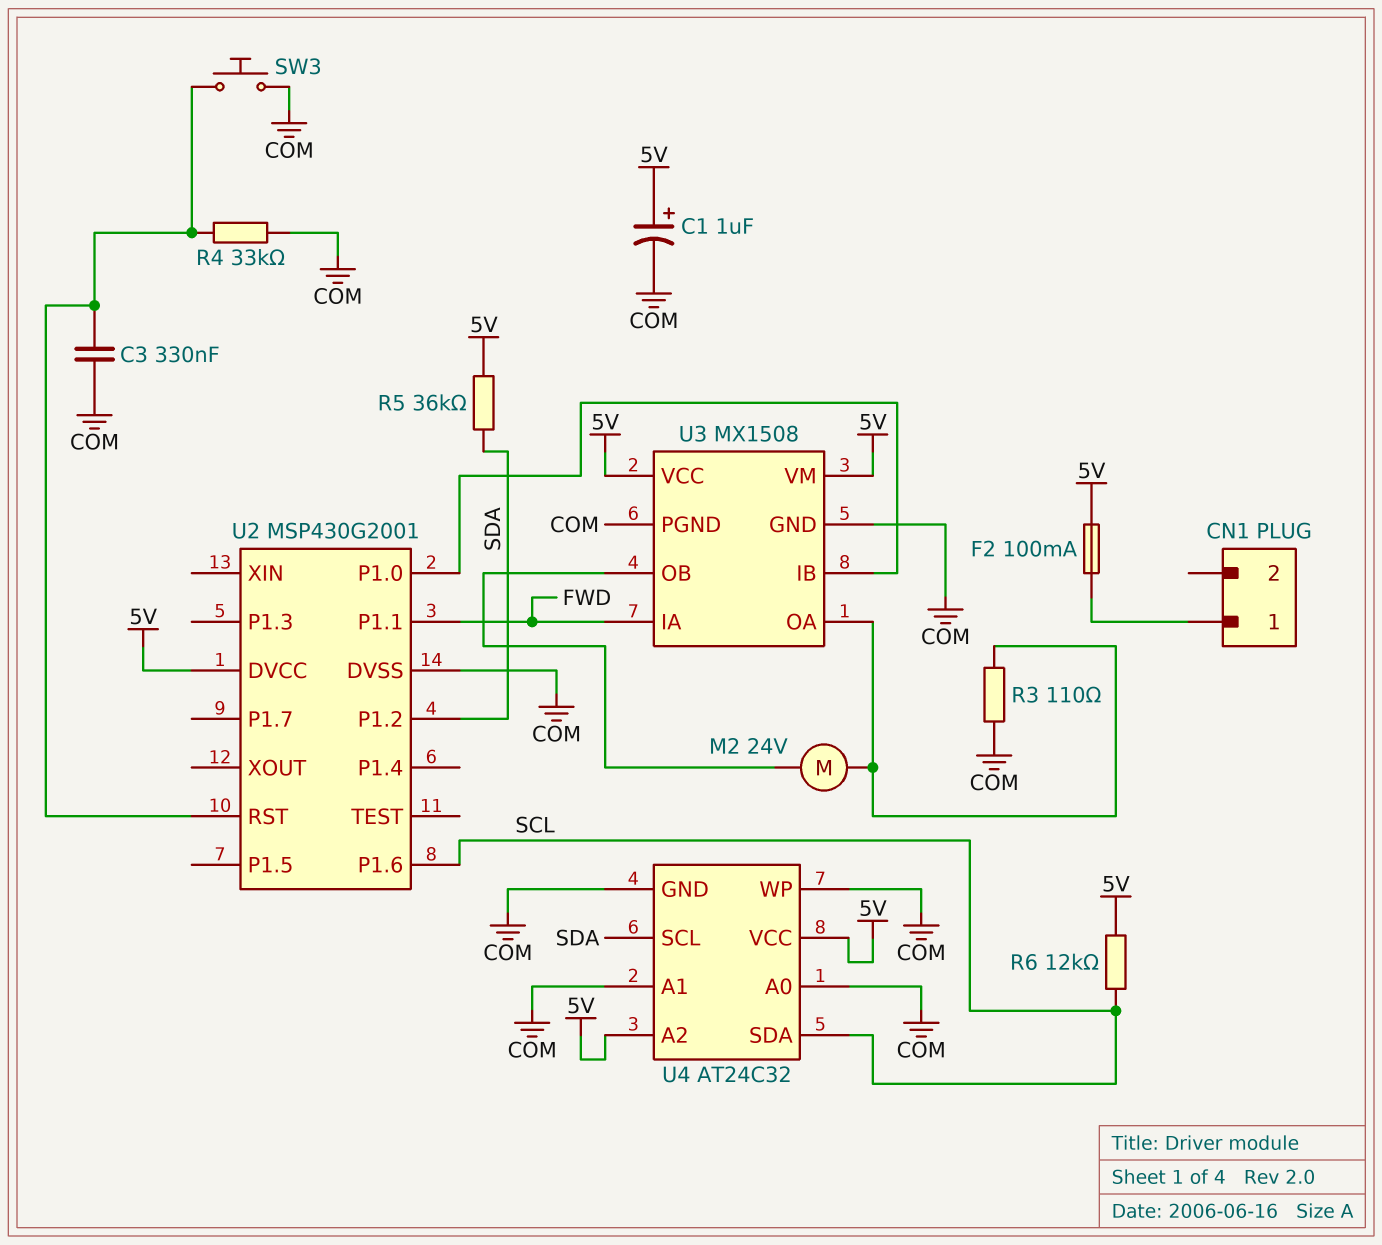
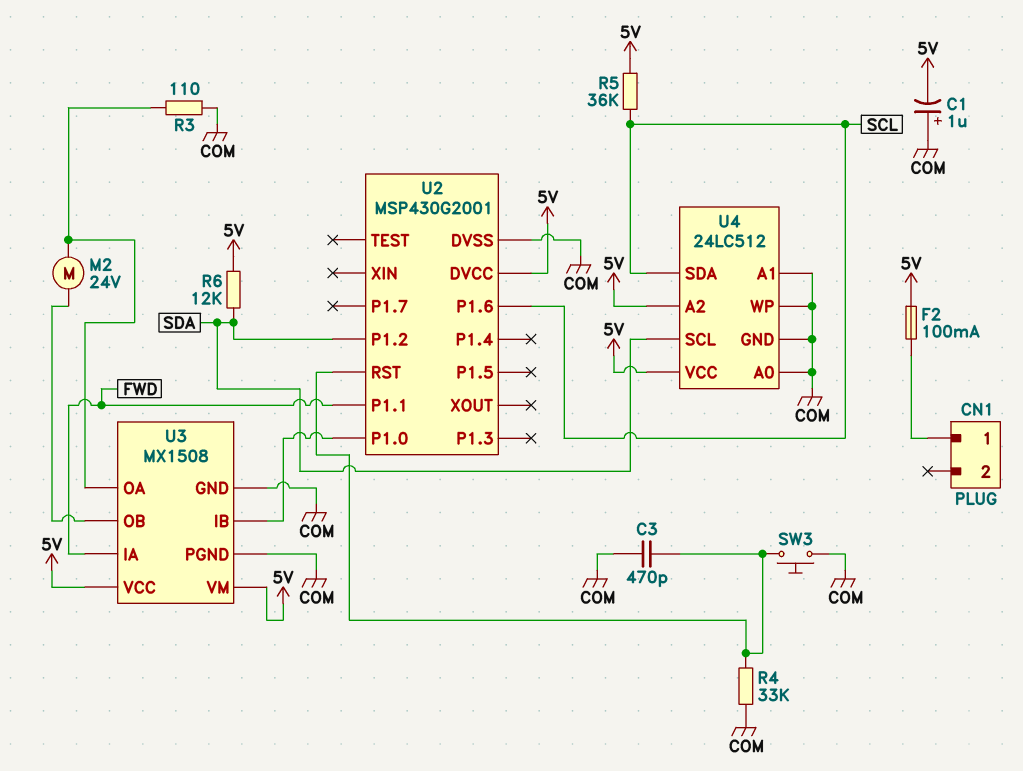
C1: 1uF (plus 5V, minus COM) -> 1uF (plus COM, minus 5V)
C3: 330nF (COM, U2/RST) -> 470pF (COM, U2/RST)
R5: 36k (5V, SDA) -> 36k (5V, SCL)
R6: 12k (5V, SCL) -> 12k (5V, SDA)
U4: AT24C32 -> 24LC512

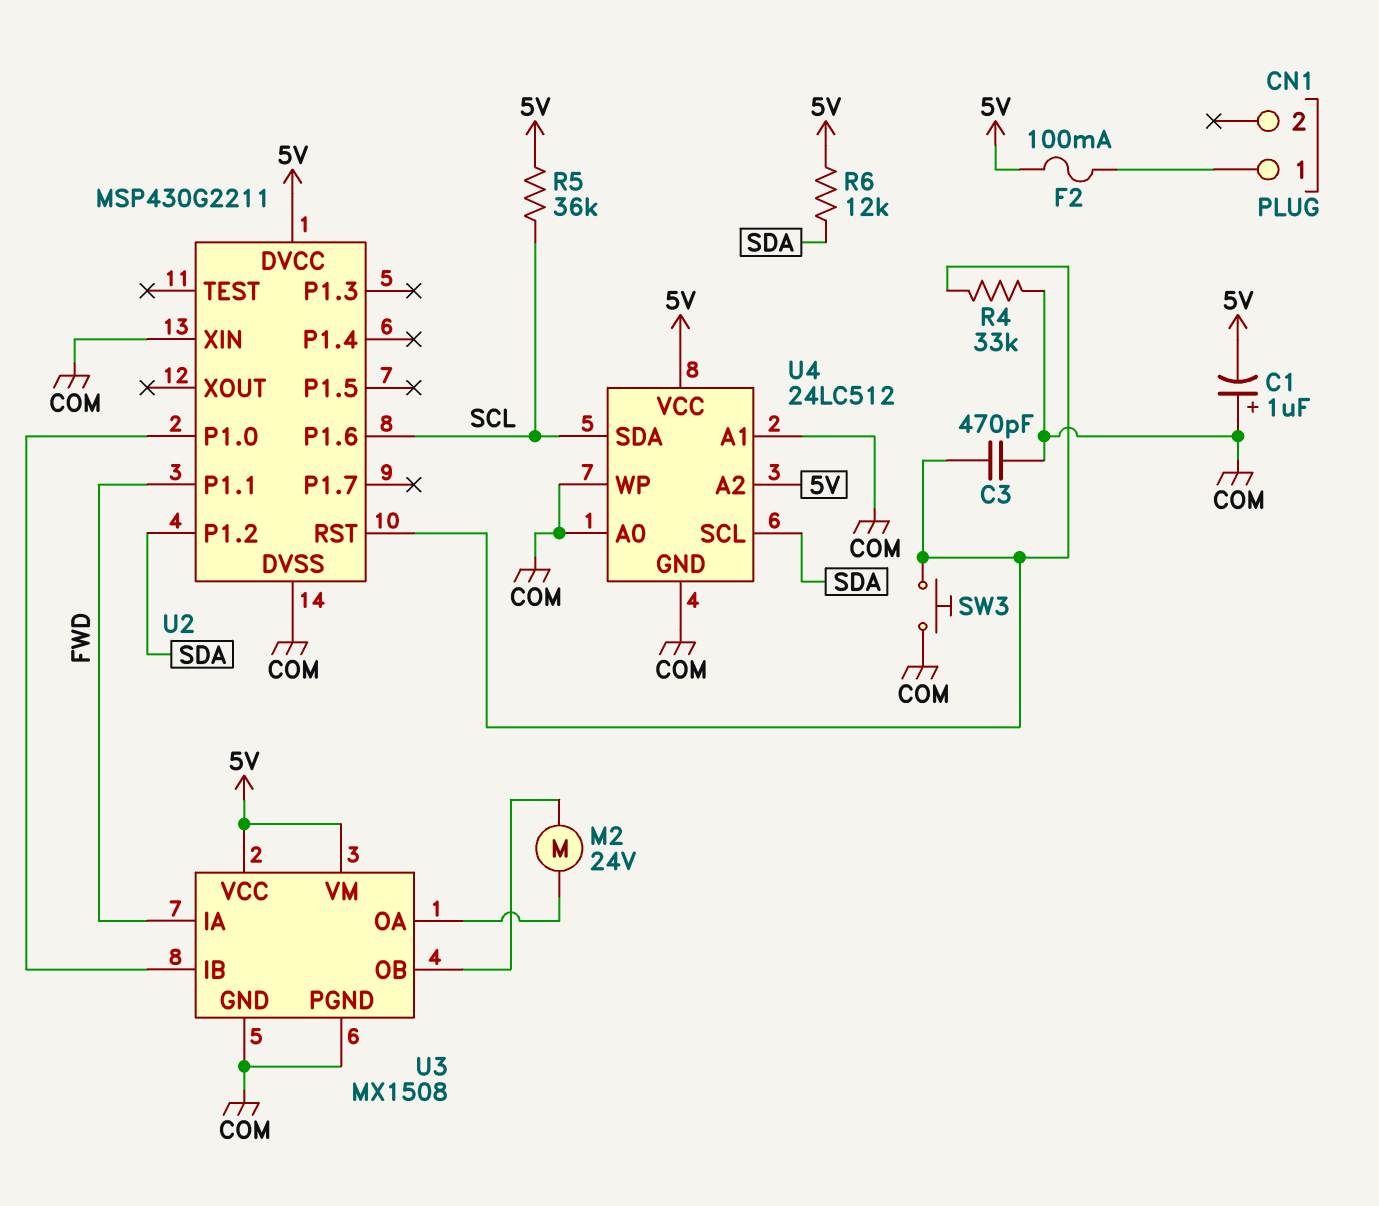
R3: 110 (COM, U3/OA) -> none
U2: MSP430G2001 -> MSP430G2211
U2 pin XIN: none -> COM

